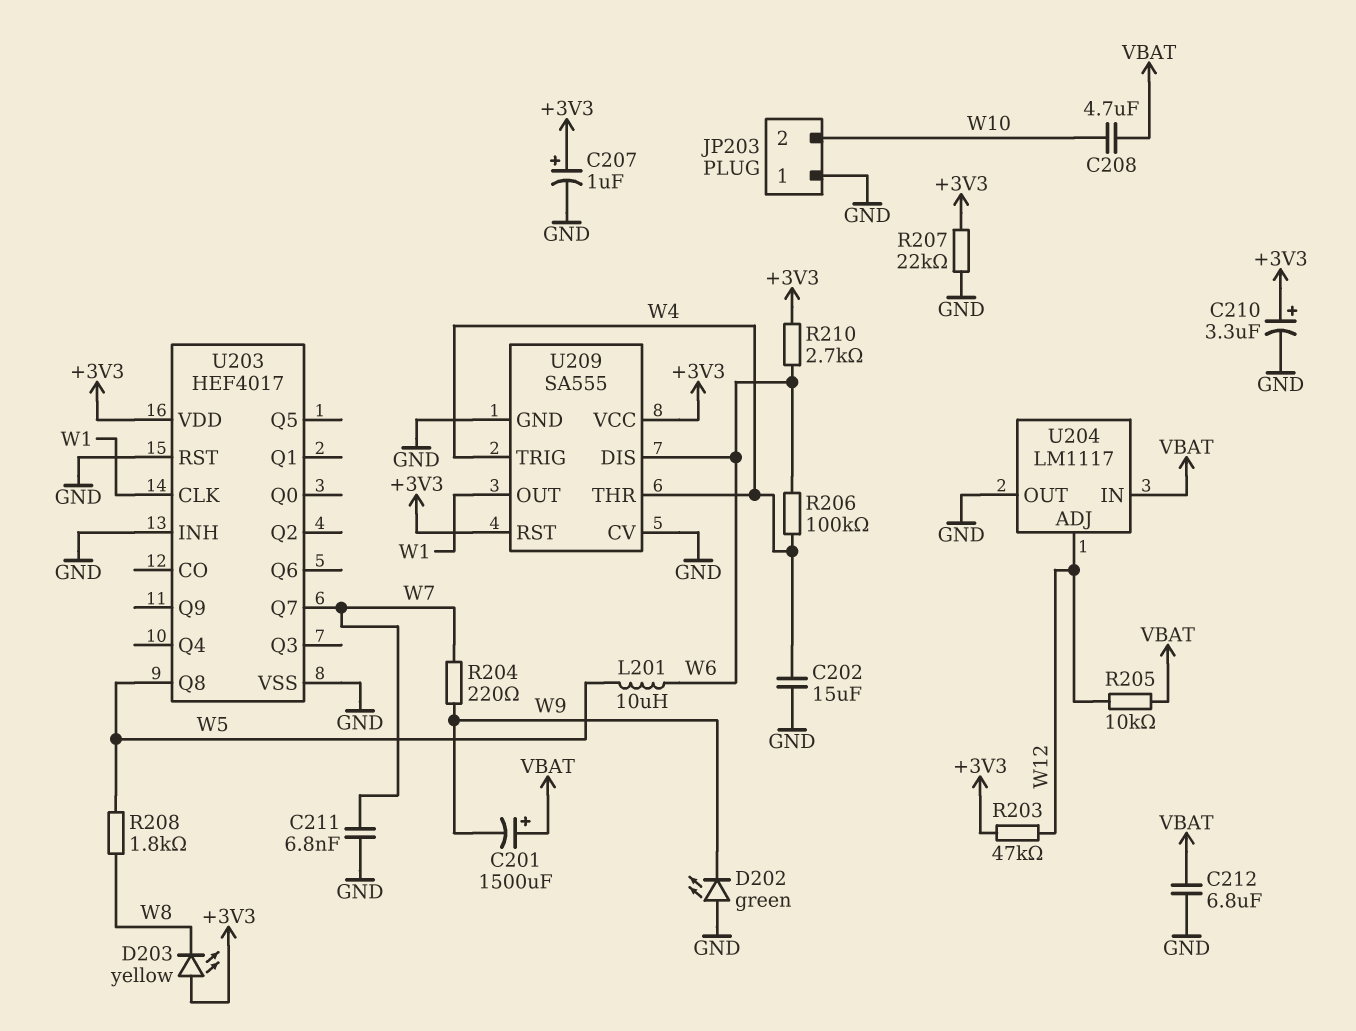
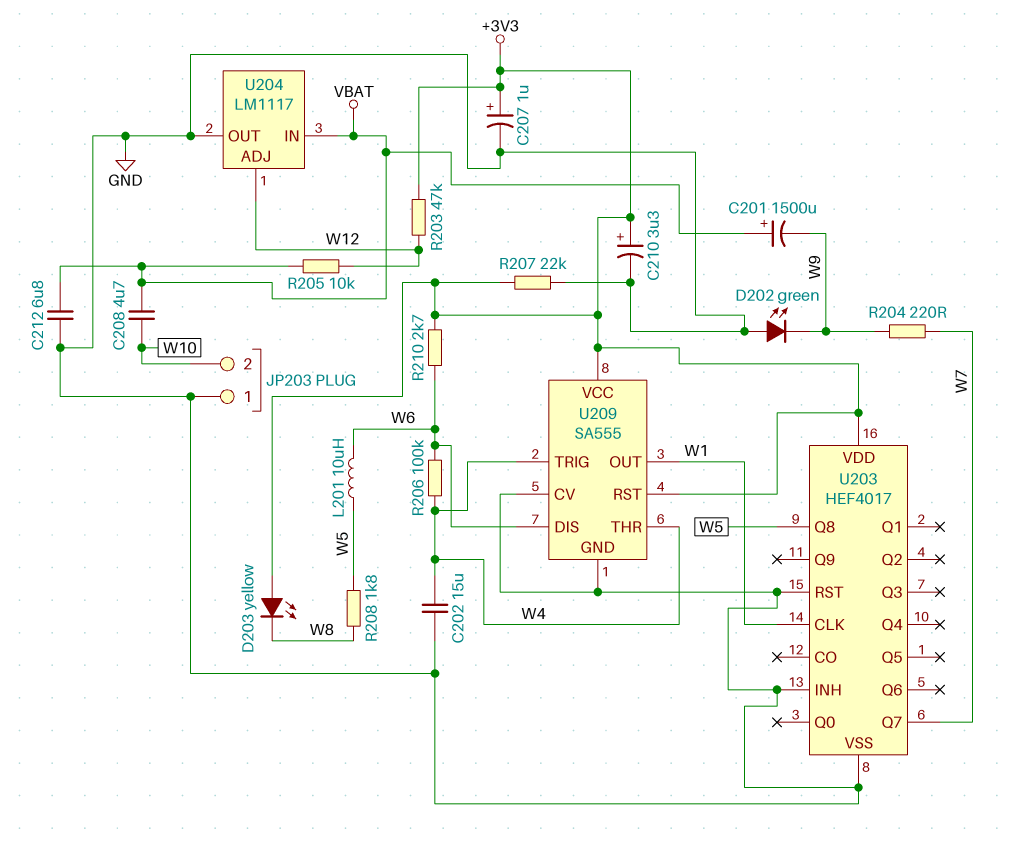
C211: 6.8nF (GND, W7) -> none

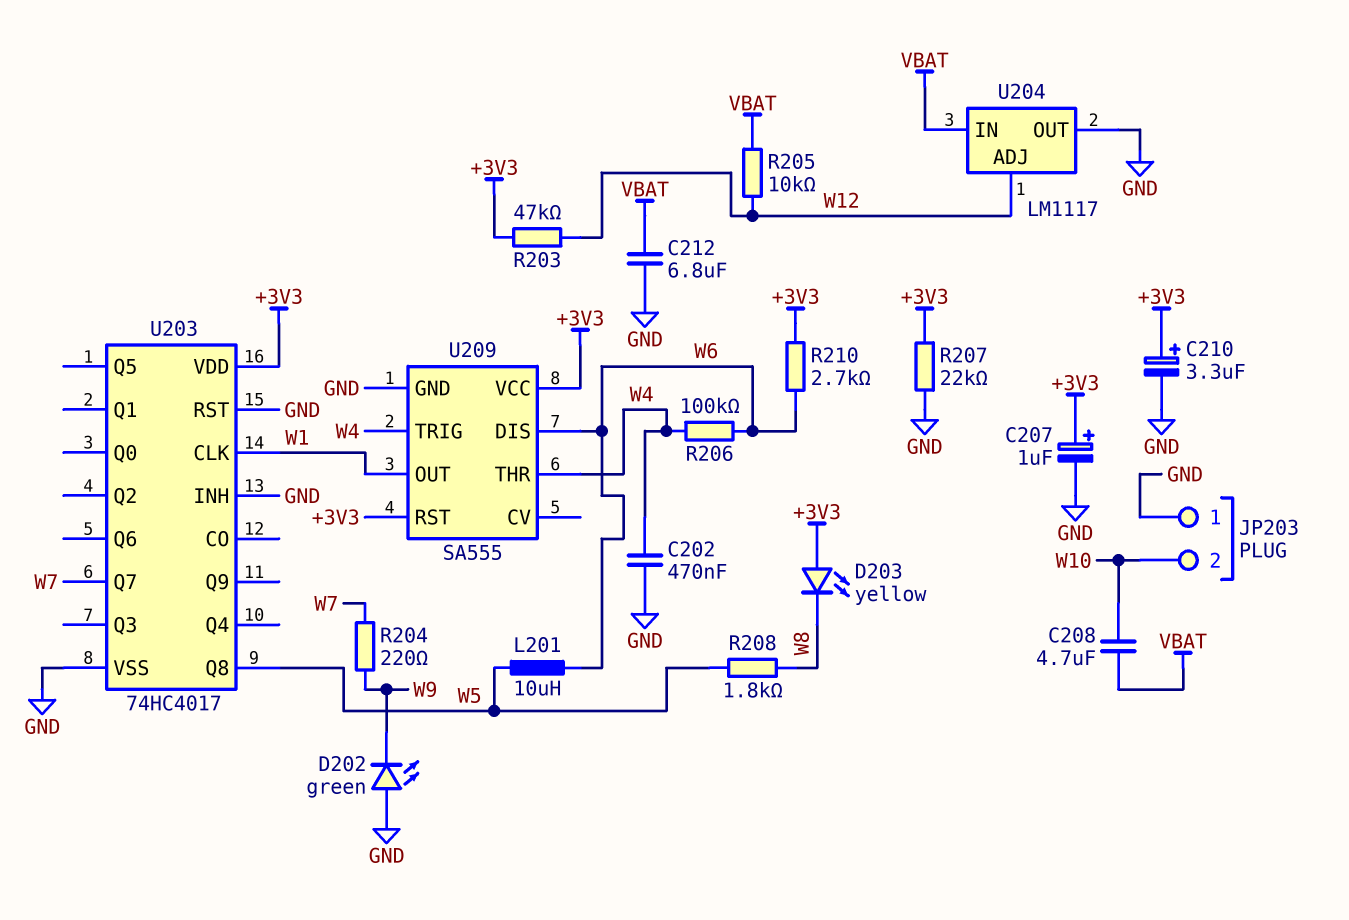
C201: 1500uF (plus VBAT, minus W9) -> none
C202: 15uF (GND, W4) -> 470nF (GND, W4)
U203: HEF4017 -> 74HC4017
U209 pin CV: GND -> none

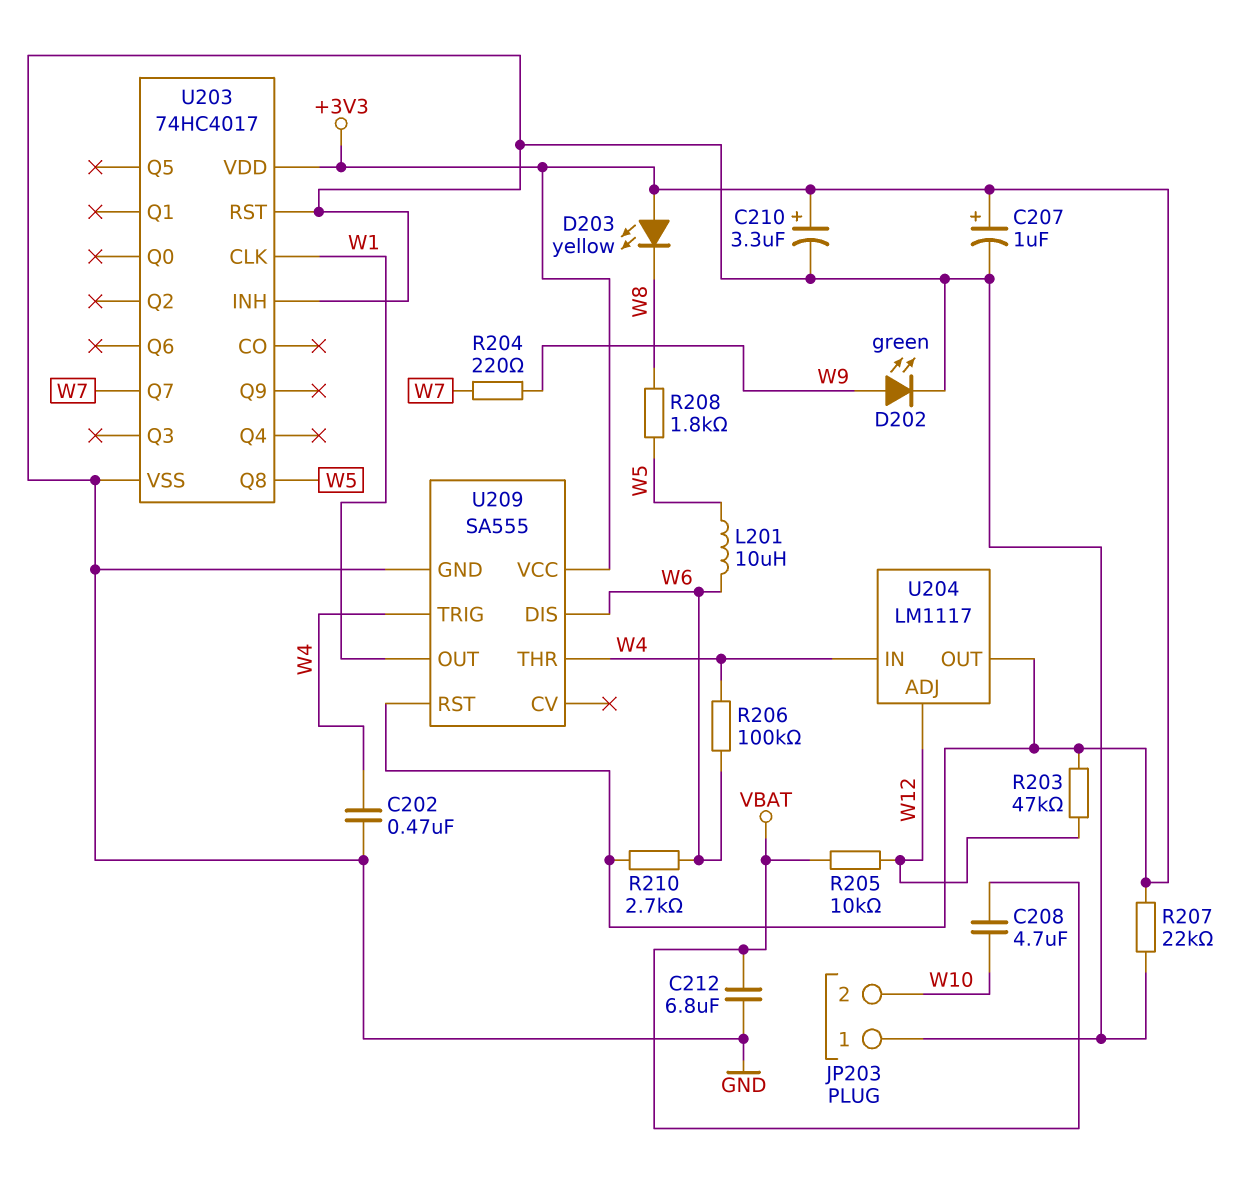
D202: LED green (A GND, K W9) -> LED green (A W9, K GND)
U204 pin IN: VBAT -> W4
U204 pin OUT: GND -> +3V3

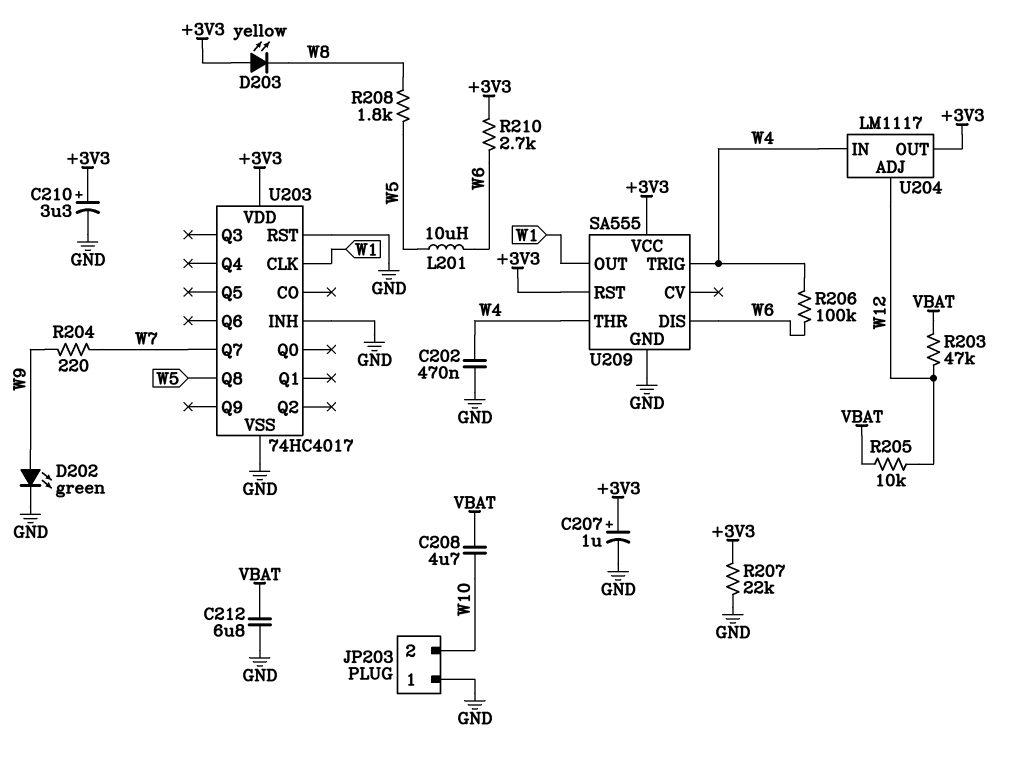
R203: 47k (+3V3, W12) -> 47k (VBAT, W12)

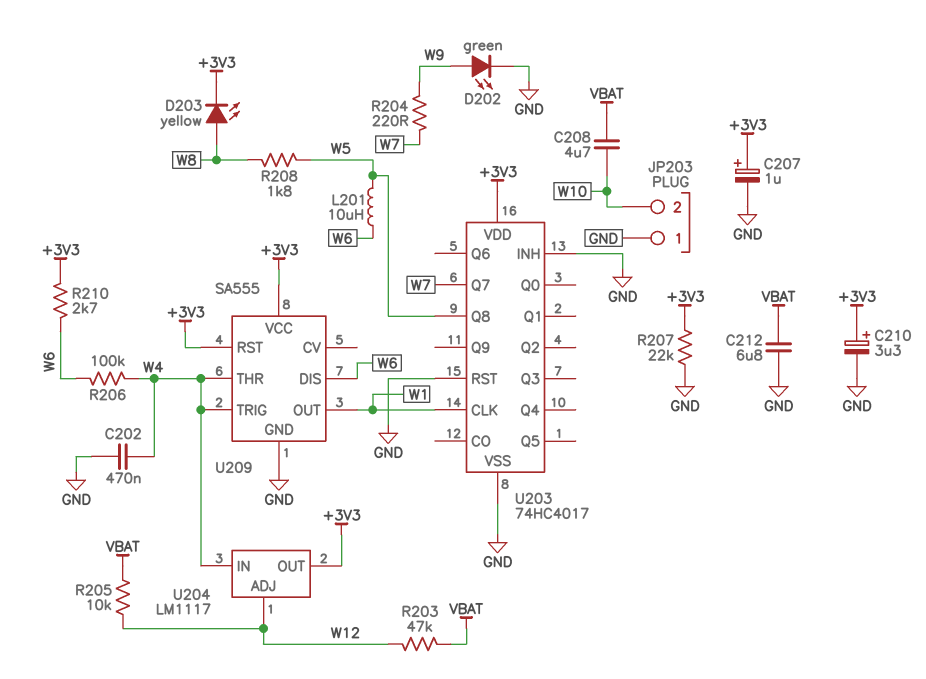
D203: LED yellow (A +3V3, K W8) -> LED yellow (A W8, K +3V3)

